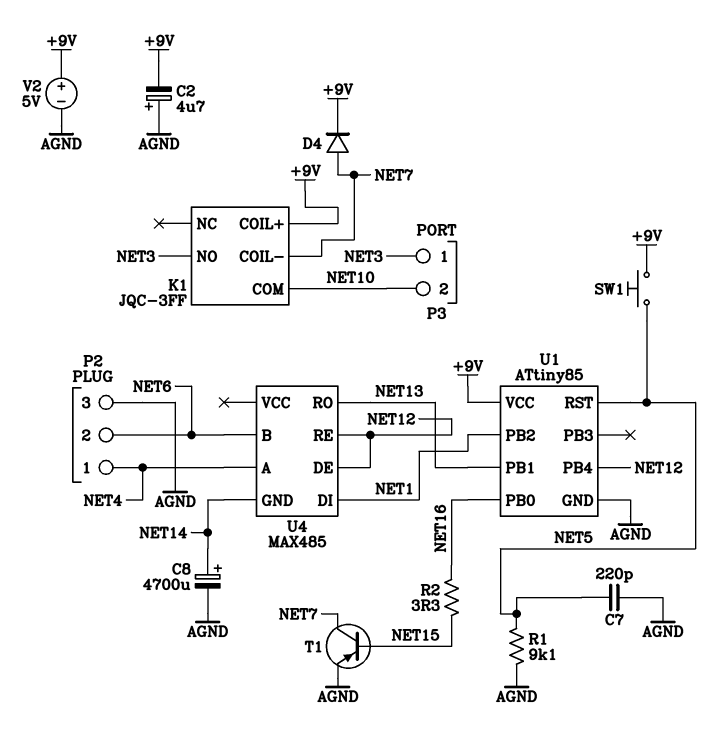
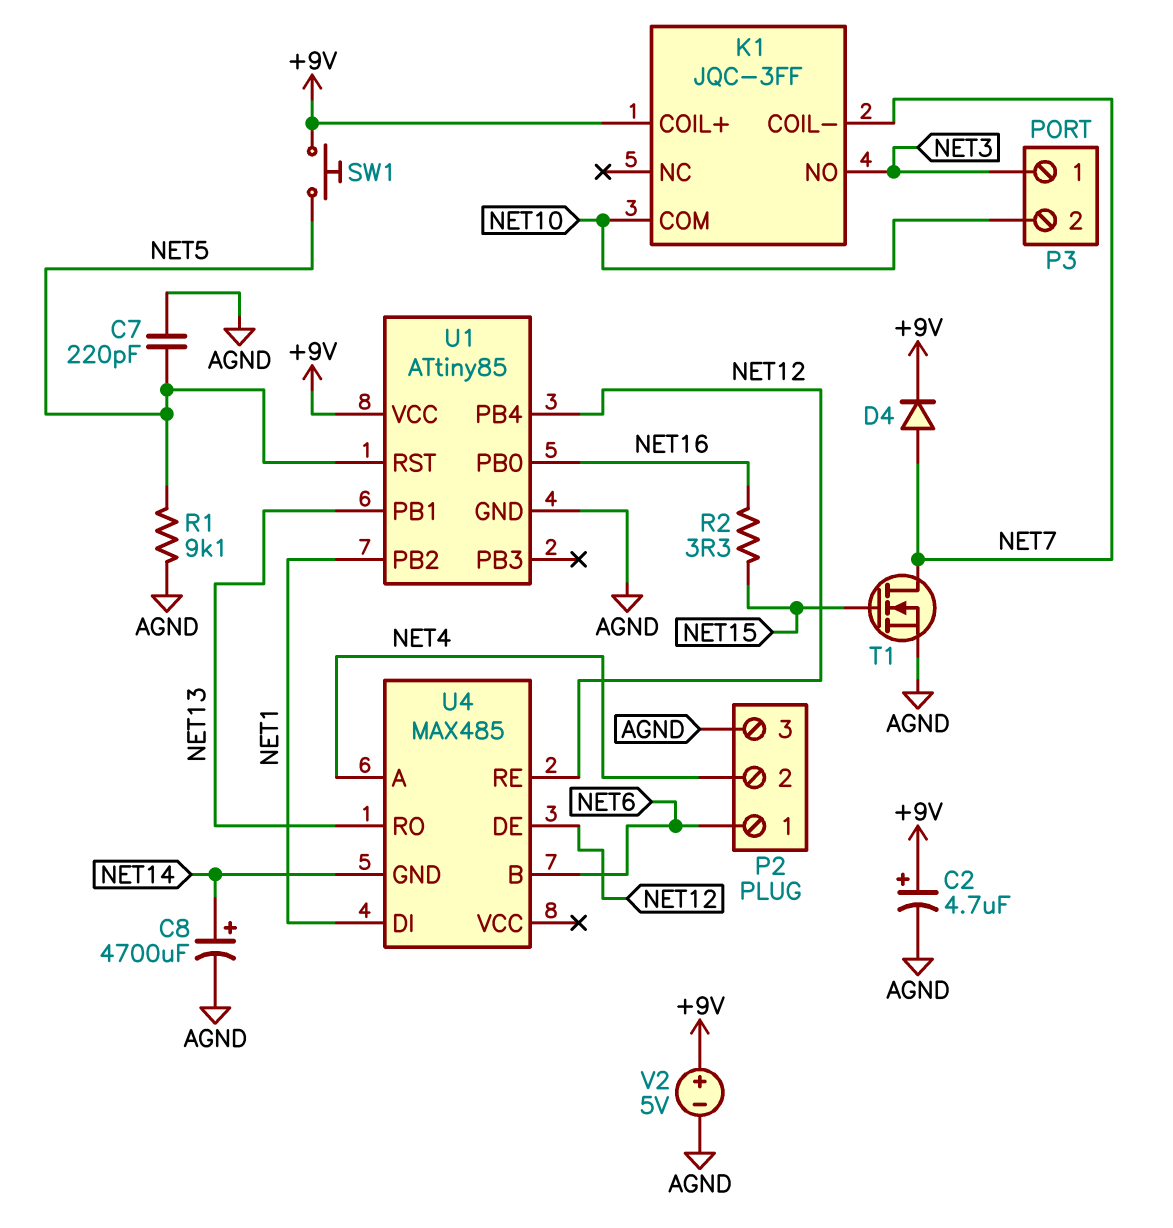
C2: 4.7uF (plus AGND, minus +9V) -> 4.7uF (plus +9V, minus AGND)
P2 pin 1: NET4 -> NET6
P2 pin 2: NET6 -> NET4
T1: PNP (B NET15, C NET7, E AGND) -> NMOS (G NET15, D NET7, S AGND)

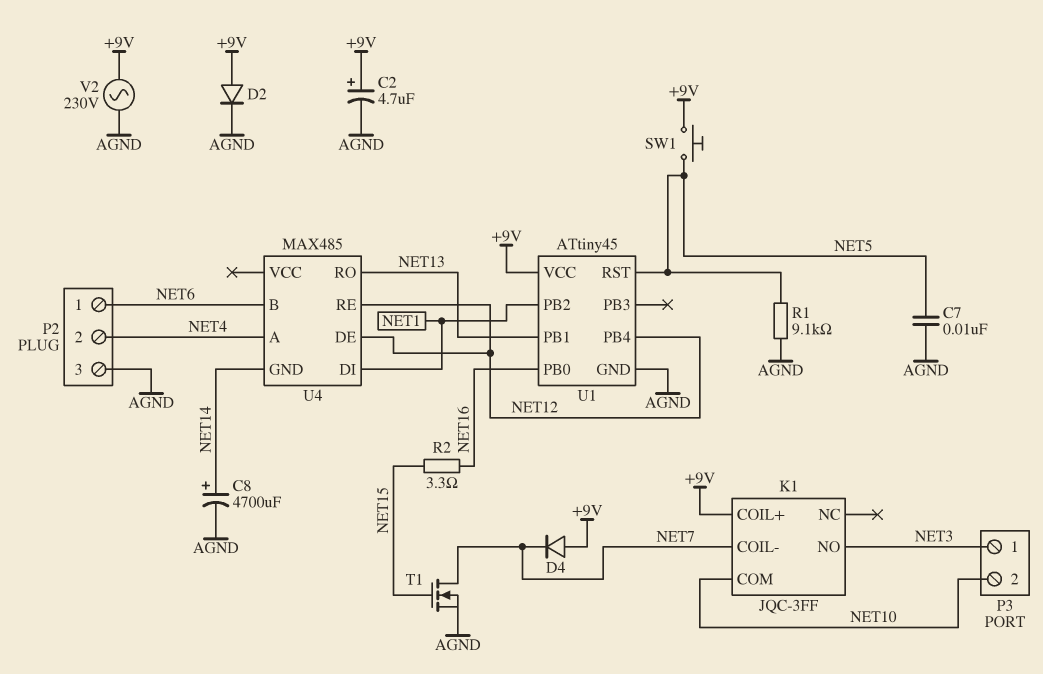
C7: 220pF (AGND, NET5) -> 10nF (AGND, NET5)
D2: none -> diode (A +9V, K AGND)
D4: diode (A NET7, K +9V) -> diode (A +9V, K NET7)
U1: ATtiny85 -> ATtiny45
V2: 5V (plus +9V, minus AGND) -> AC 230V (+9V, AGND)

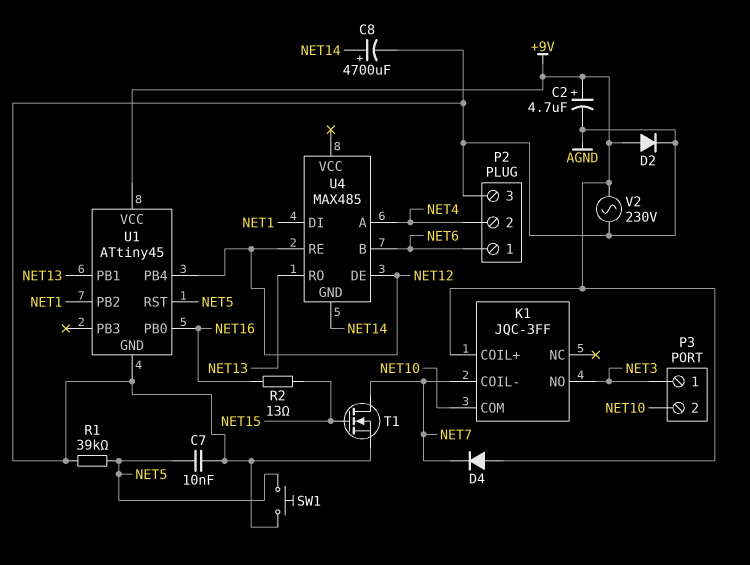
R1: 9.1k (AGND, NET5) -> 39k (AGND, NET5)
R2: 3.3 (NET15, NET16) -> 13 (NET15, NET16)
SW1: button (+9V, NET5) -> button (AGND, NET5)

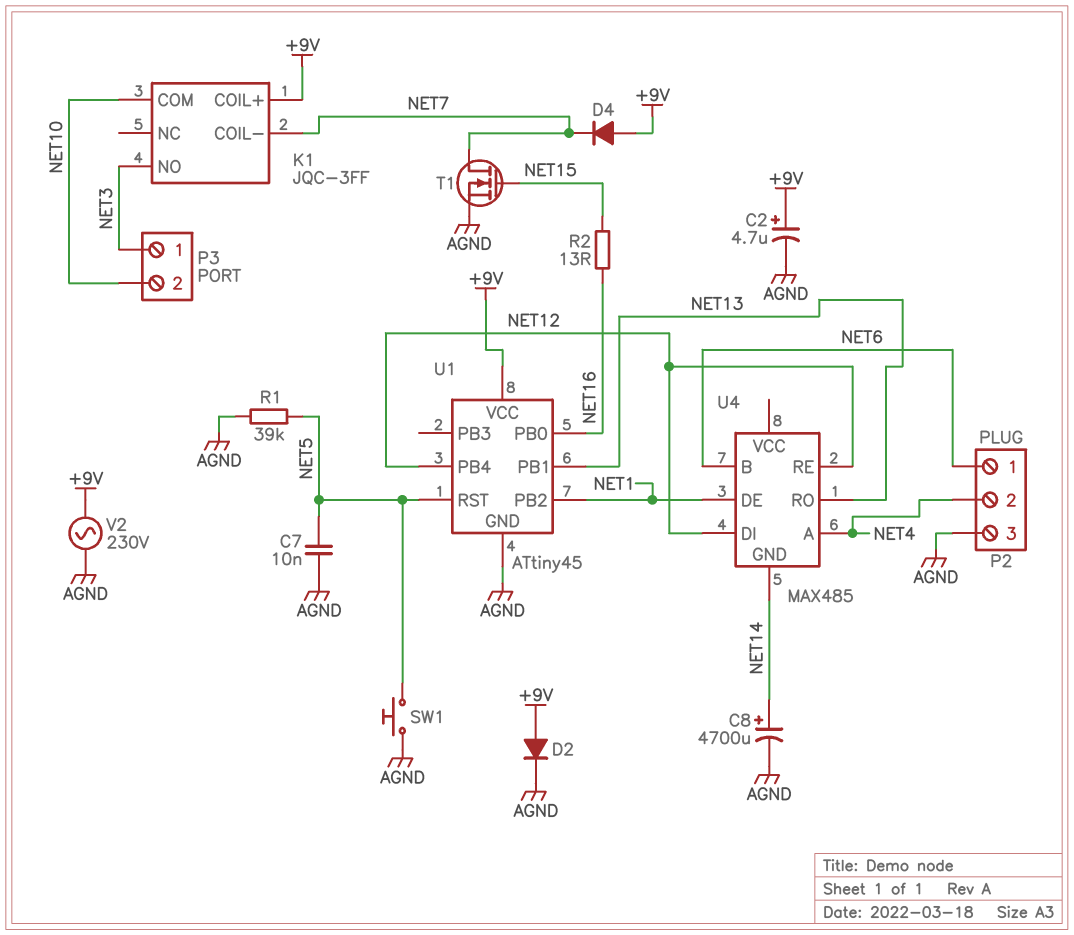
U4 pin DE: NET12 -> NET1
U4 pin DI: NET1 -> NET12

